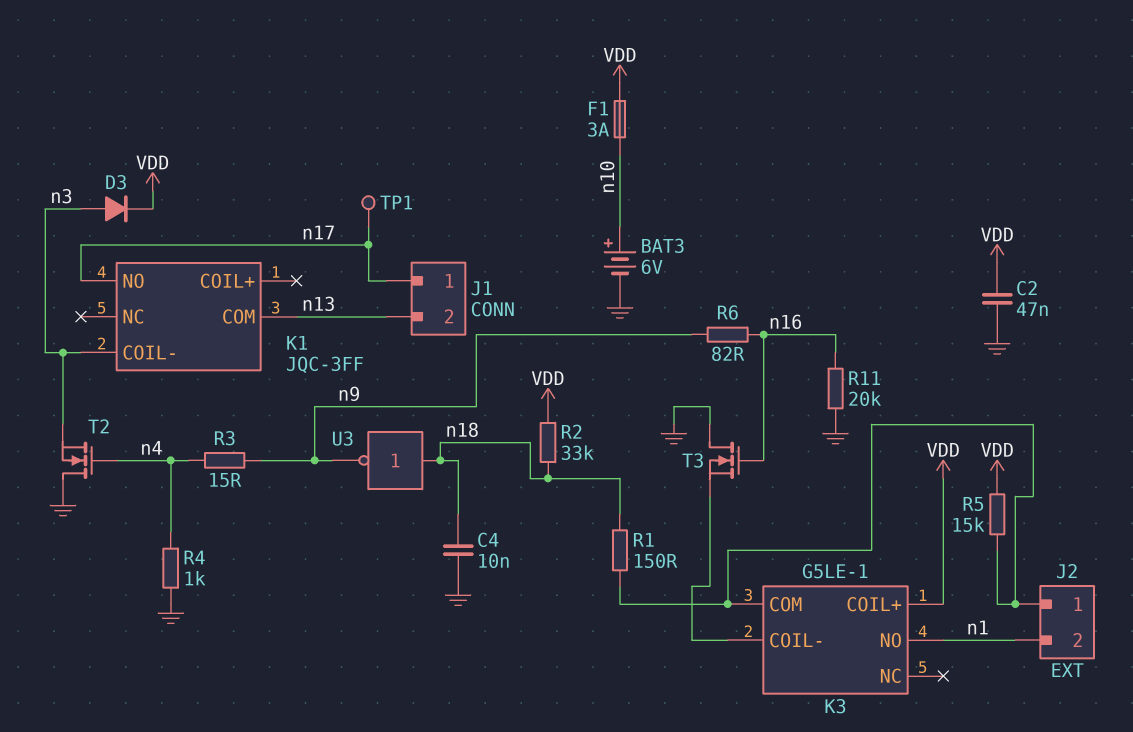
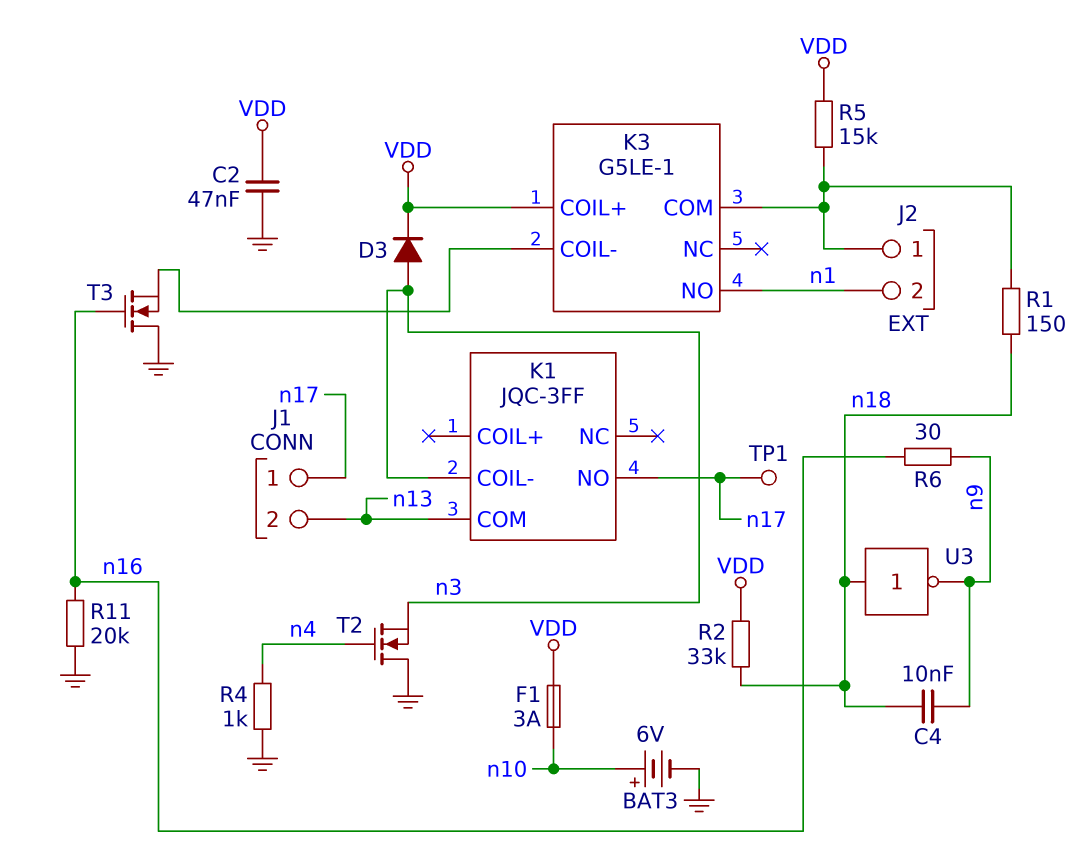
C4: 10nF (GND, n18) -> 10nF (n9, n18)
R3: 15 (n4, n9) -> none
R6: 82 (n9, n16) -> 30 (n9, n16)

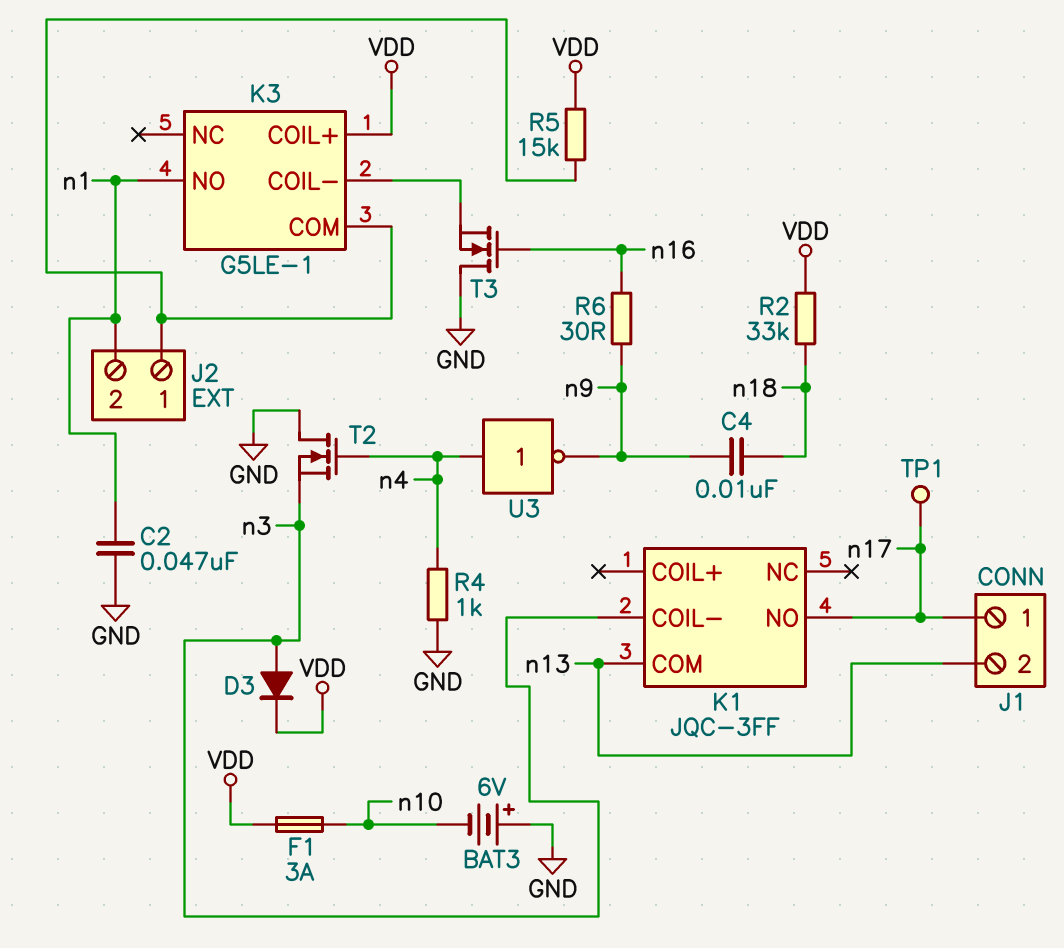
BAT3: 6V (plus n10, minus GND) -> 6V (plus GND, minus n10)
C2: 47nF (GND, VDD) -> 47nF (GND, n1)
R1: 150 (J2/1, n18) -> none
R11: 20k (GND, n16) -> none
U3: NOT (in n18, out n9) -> NOT (in n4, out n9)

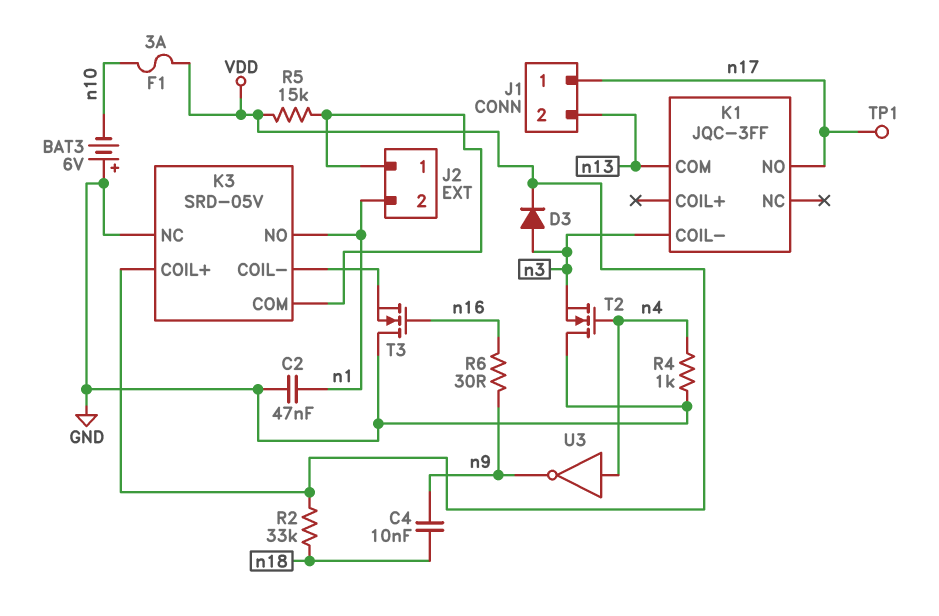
K3: G5LE-1 -> SRD-05V
K3 pin NC: none -> GND

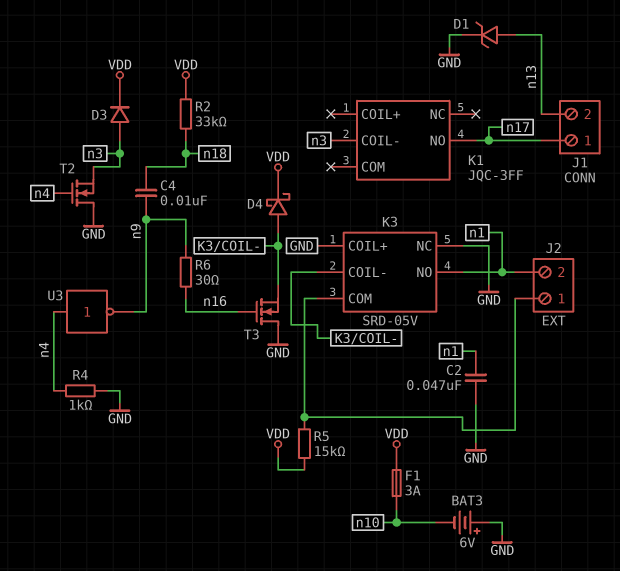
D1: none -> zener (A n13, K GND)
D4: none -> schottky (A K3/COIL-, K VDD)
K1 pin COM: n13 -> none
K3 pin COIL+: VDD -> GND
TP1: test point (n17) -> none

